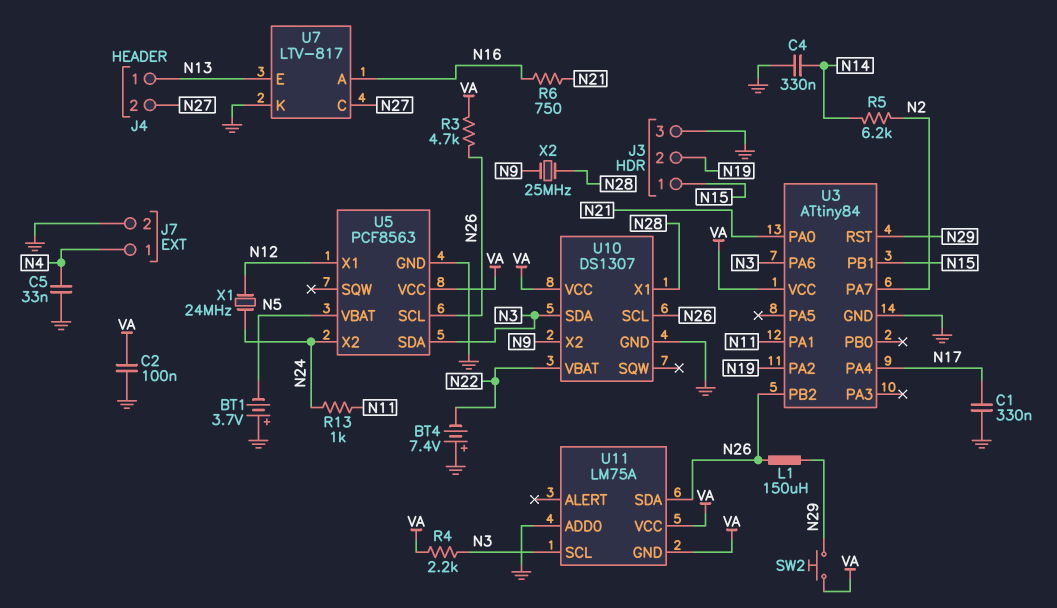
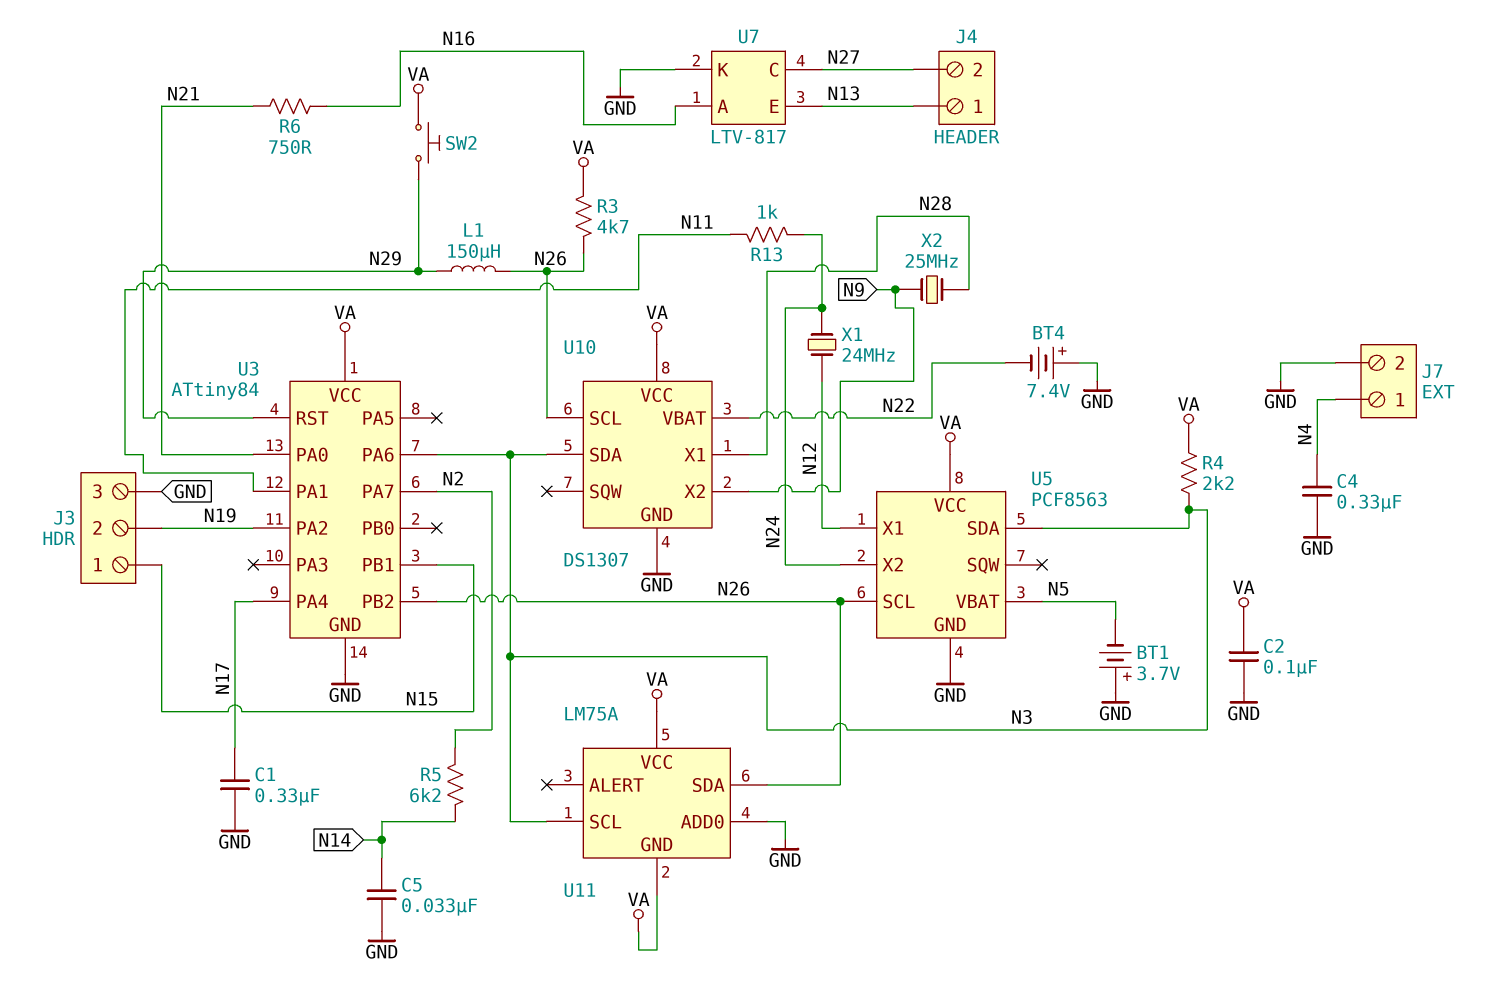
C4: 330nF (GND, N14) -> 330nF (GND, N4)
C5: 33nF (GND, N4) -> 33nF (GND, N14)

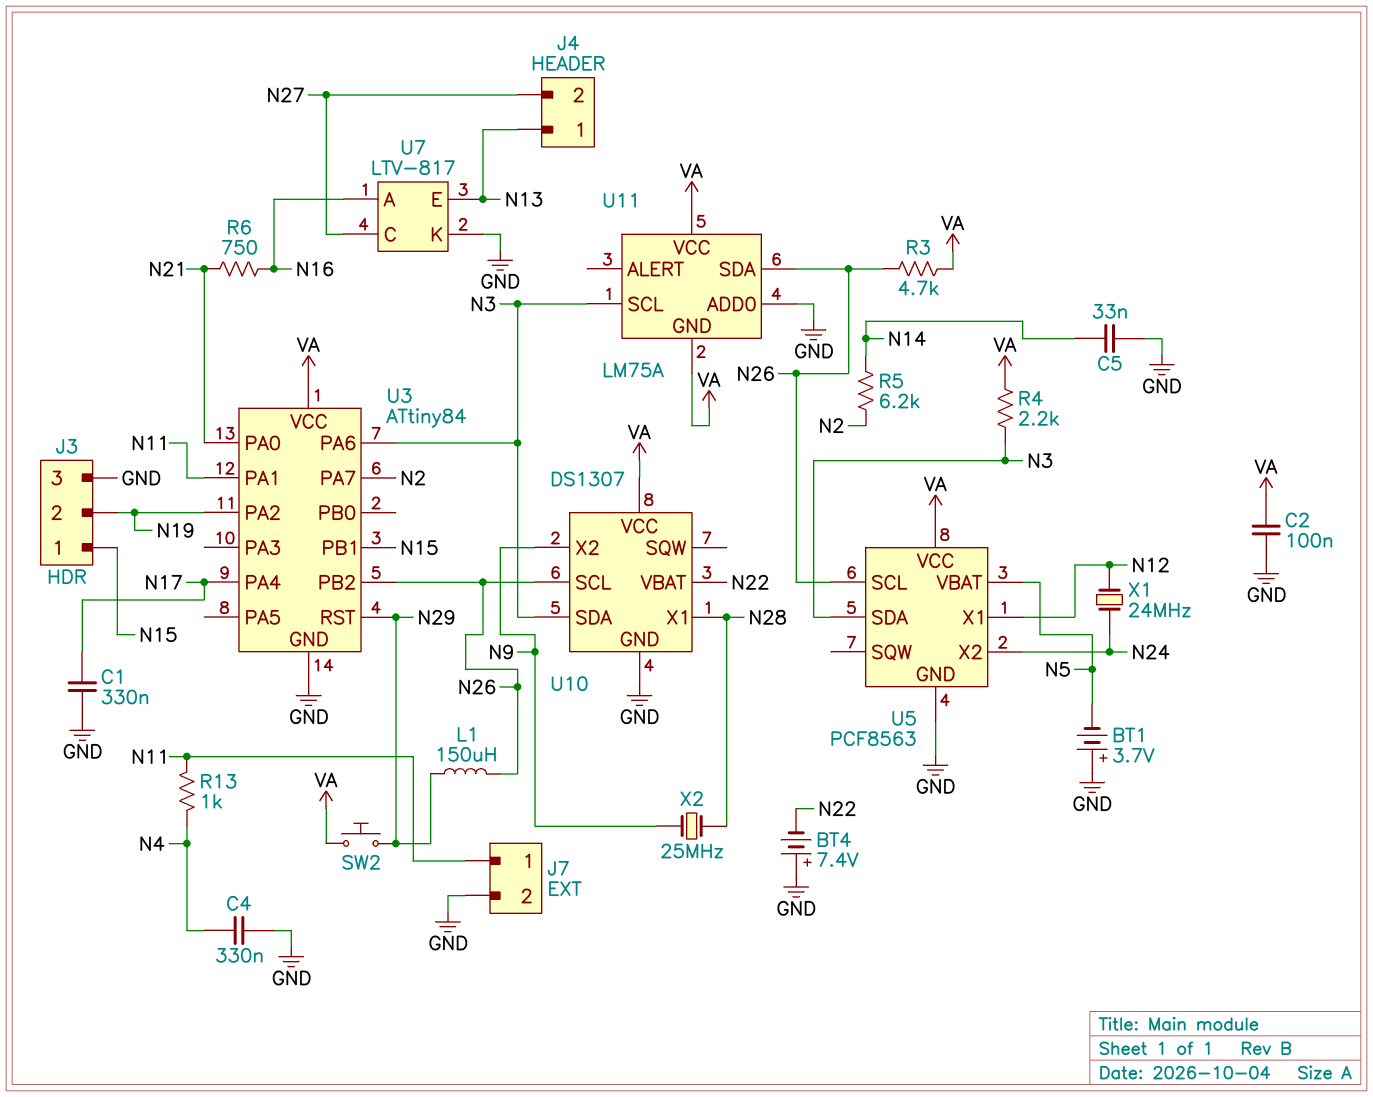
J7 pin 1: N4 -> N11
R13: 1k (N11, N24) -> 1k (N4, N11)

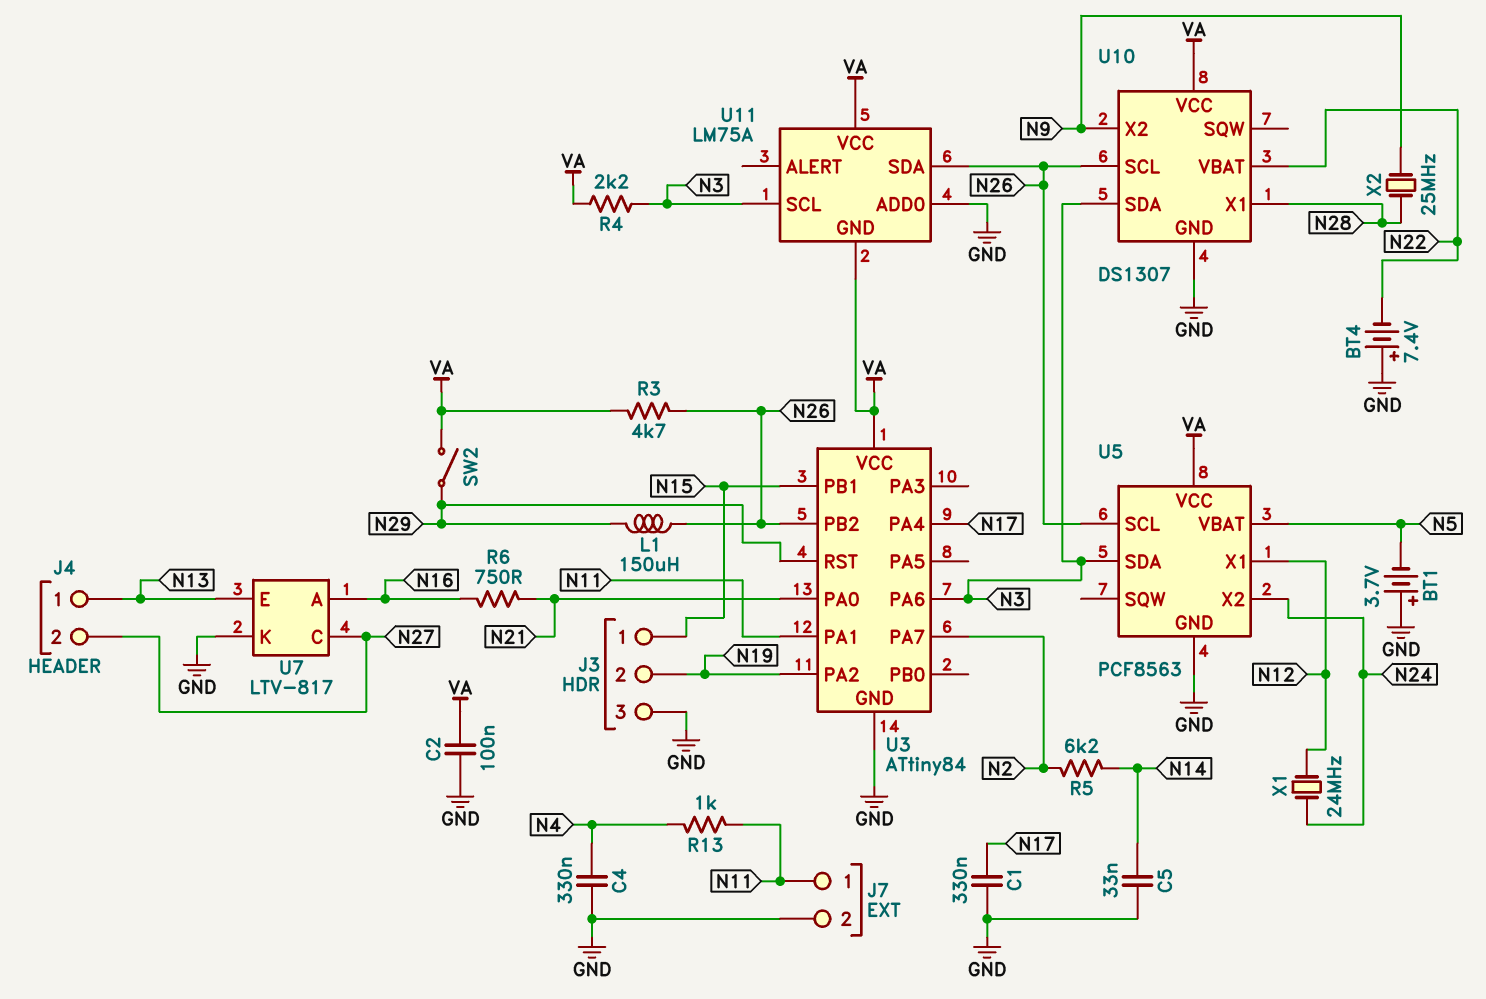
SW2: button (N29, VA) -> switch (N29, VA)

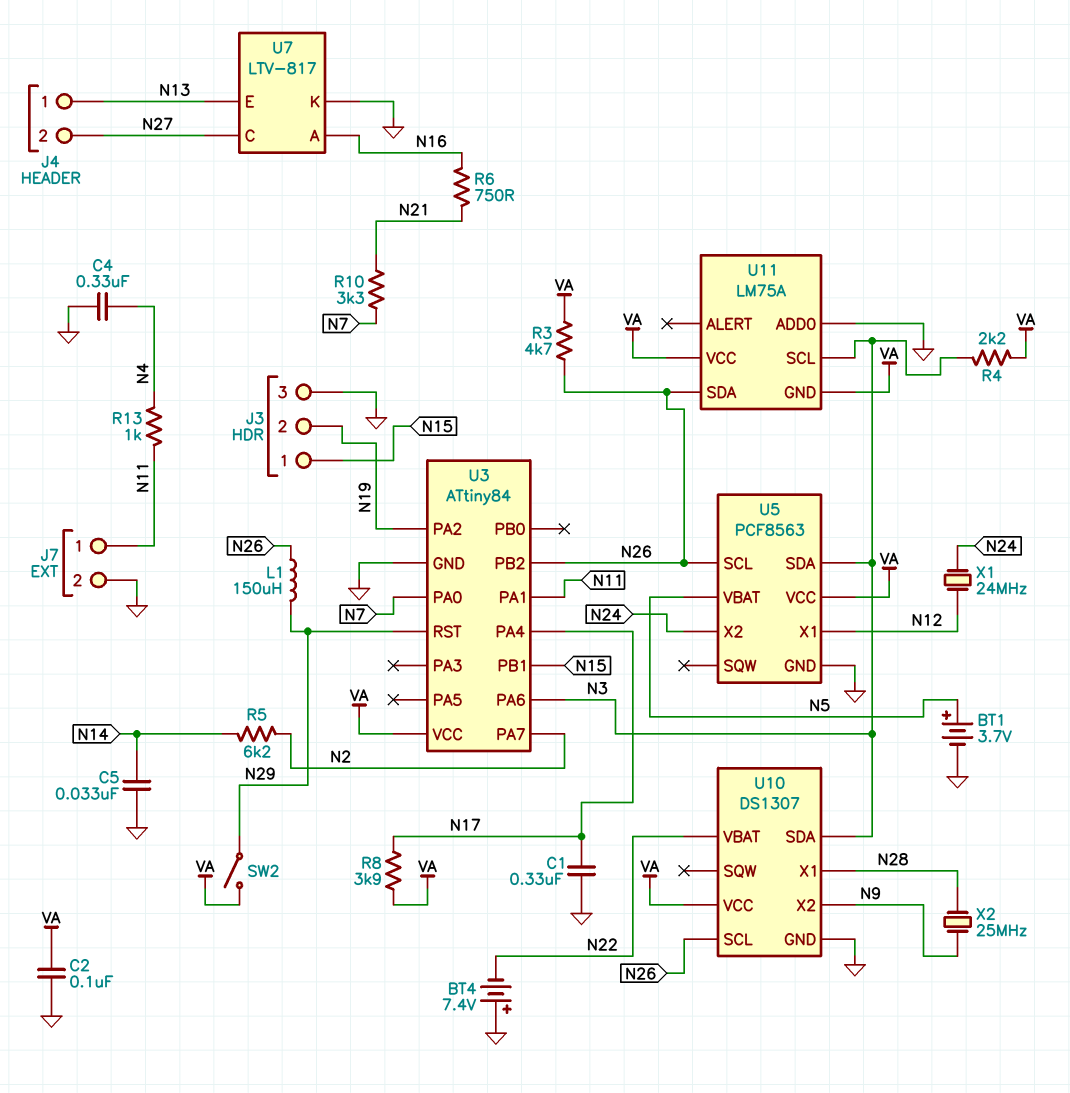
BT1: 3.7V (plus GND, minus N5) -> 3.7V (plus N5, minus GND)
R8: none -> 3.9k (N17, VA)
R10: none -> 3.3k (N7, N21)
U3 pin PA0: N21 -> N7

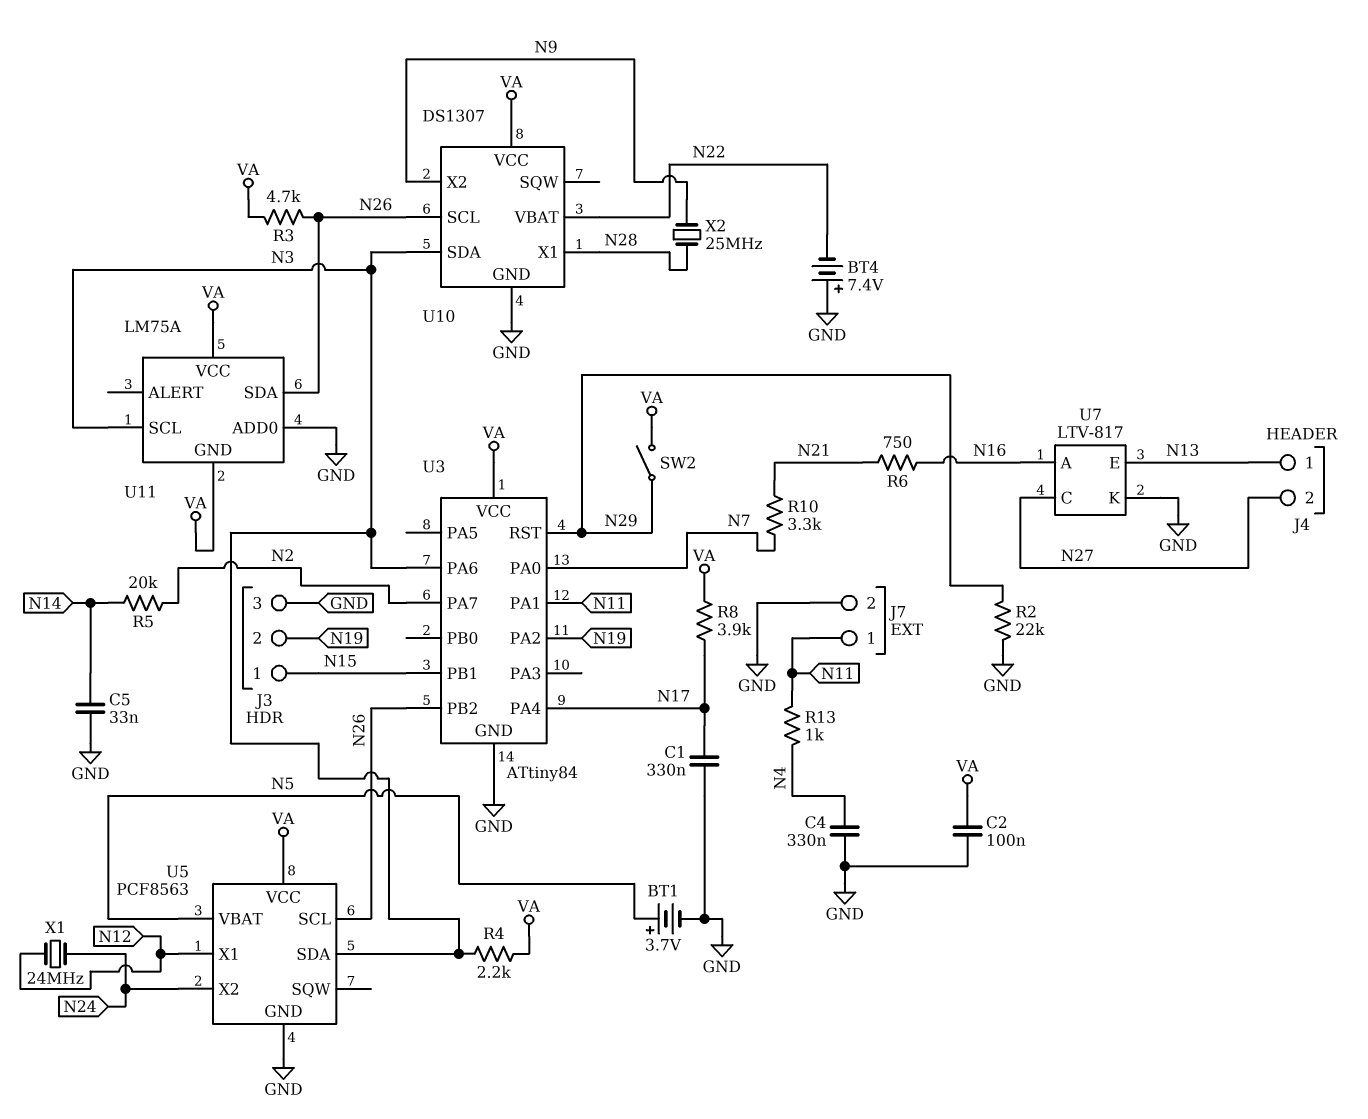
L1: 150uH (N26, N29) -> none
R2: none -> 22k (GND, N29)
R5: 6.2k (N2, N14) -> 20k (N2, N14)

